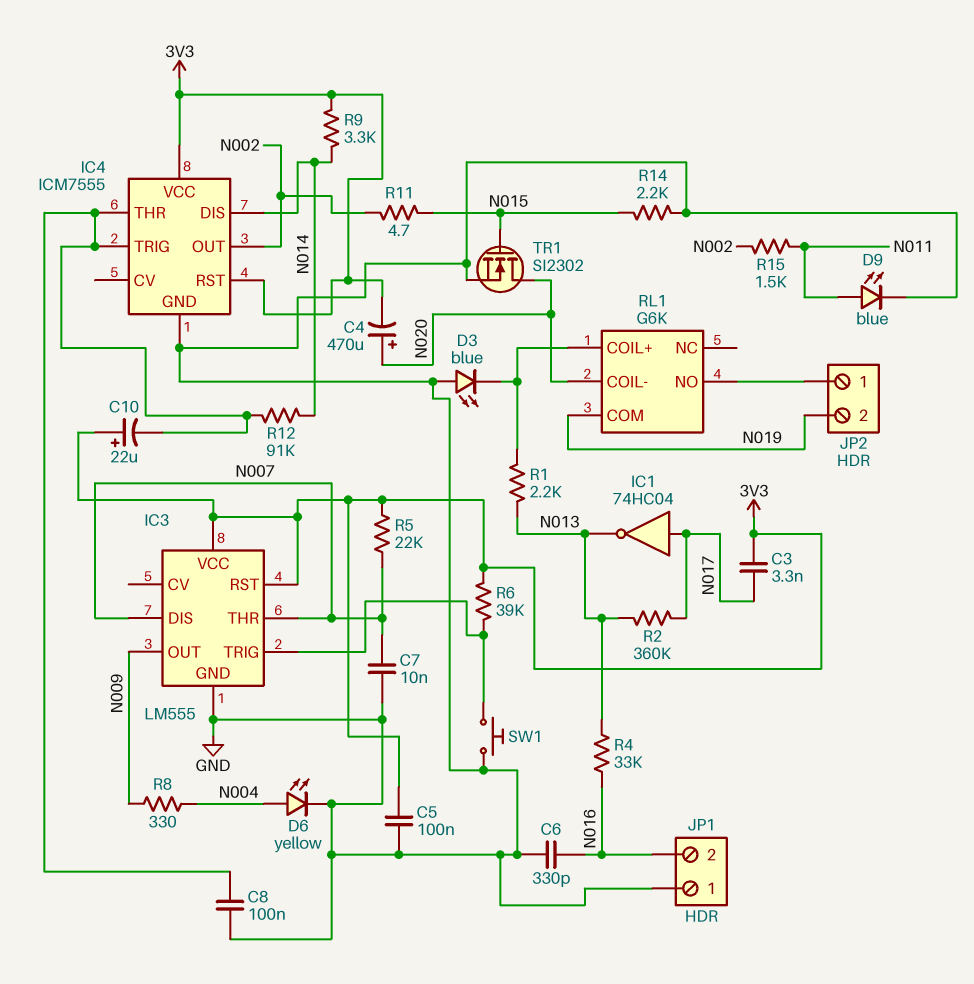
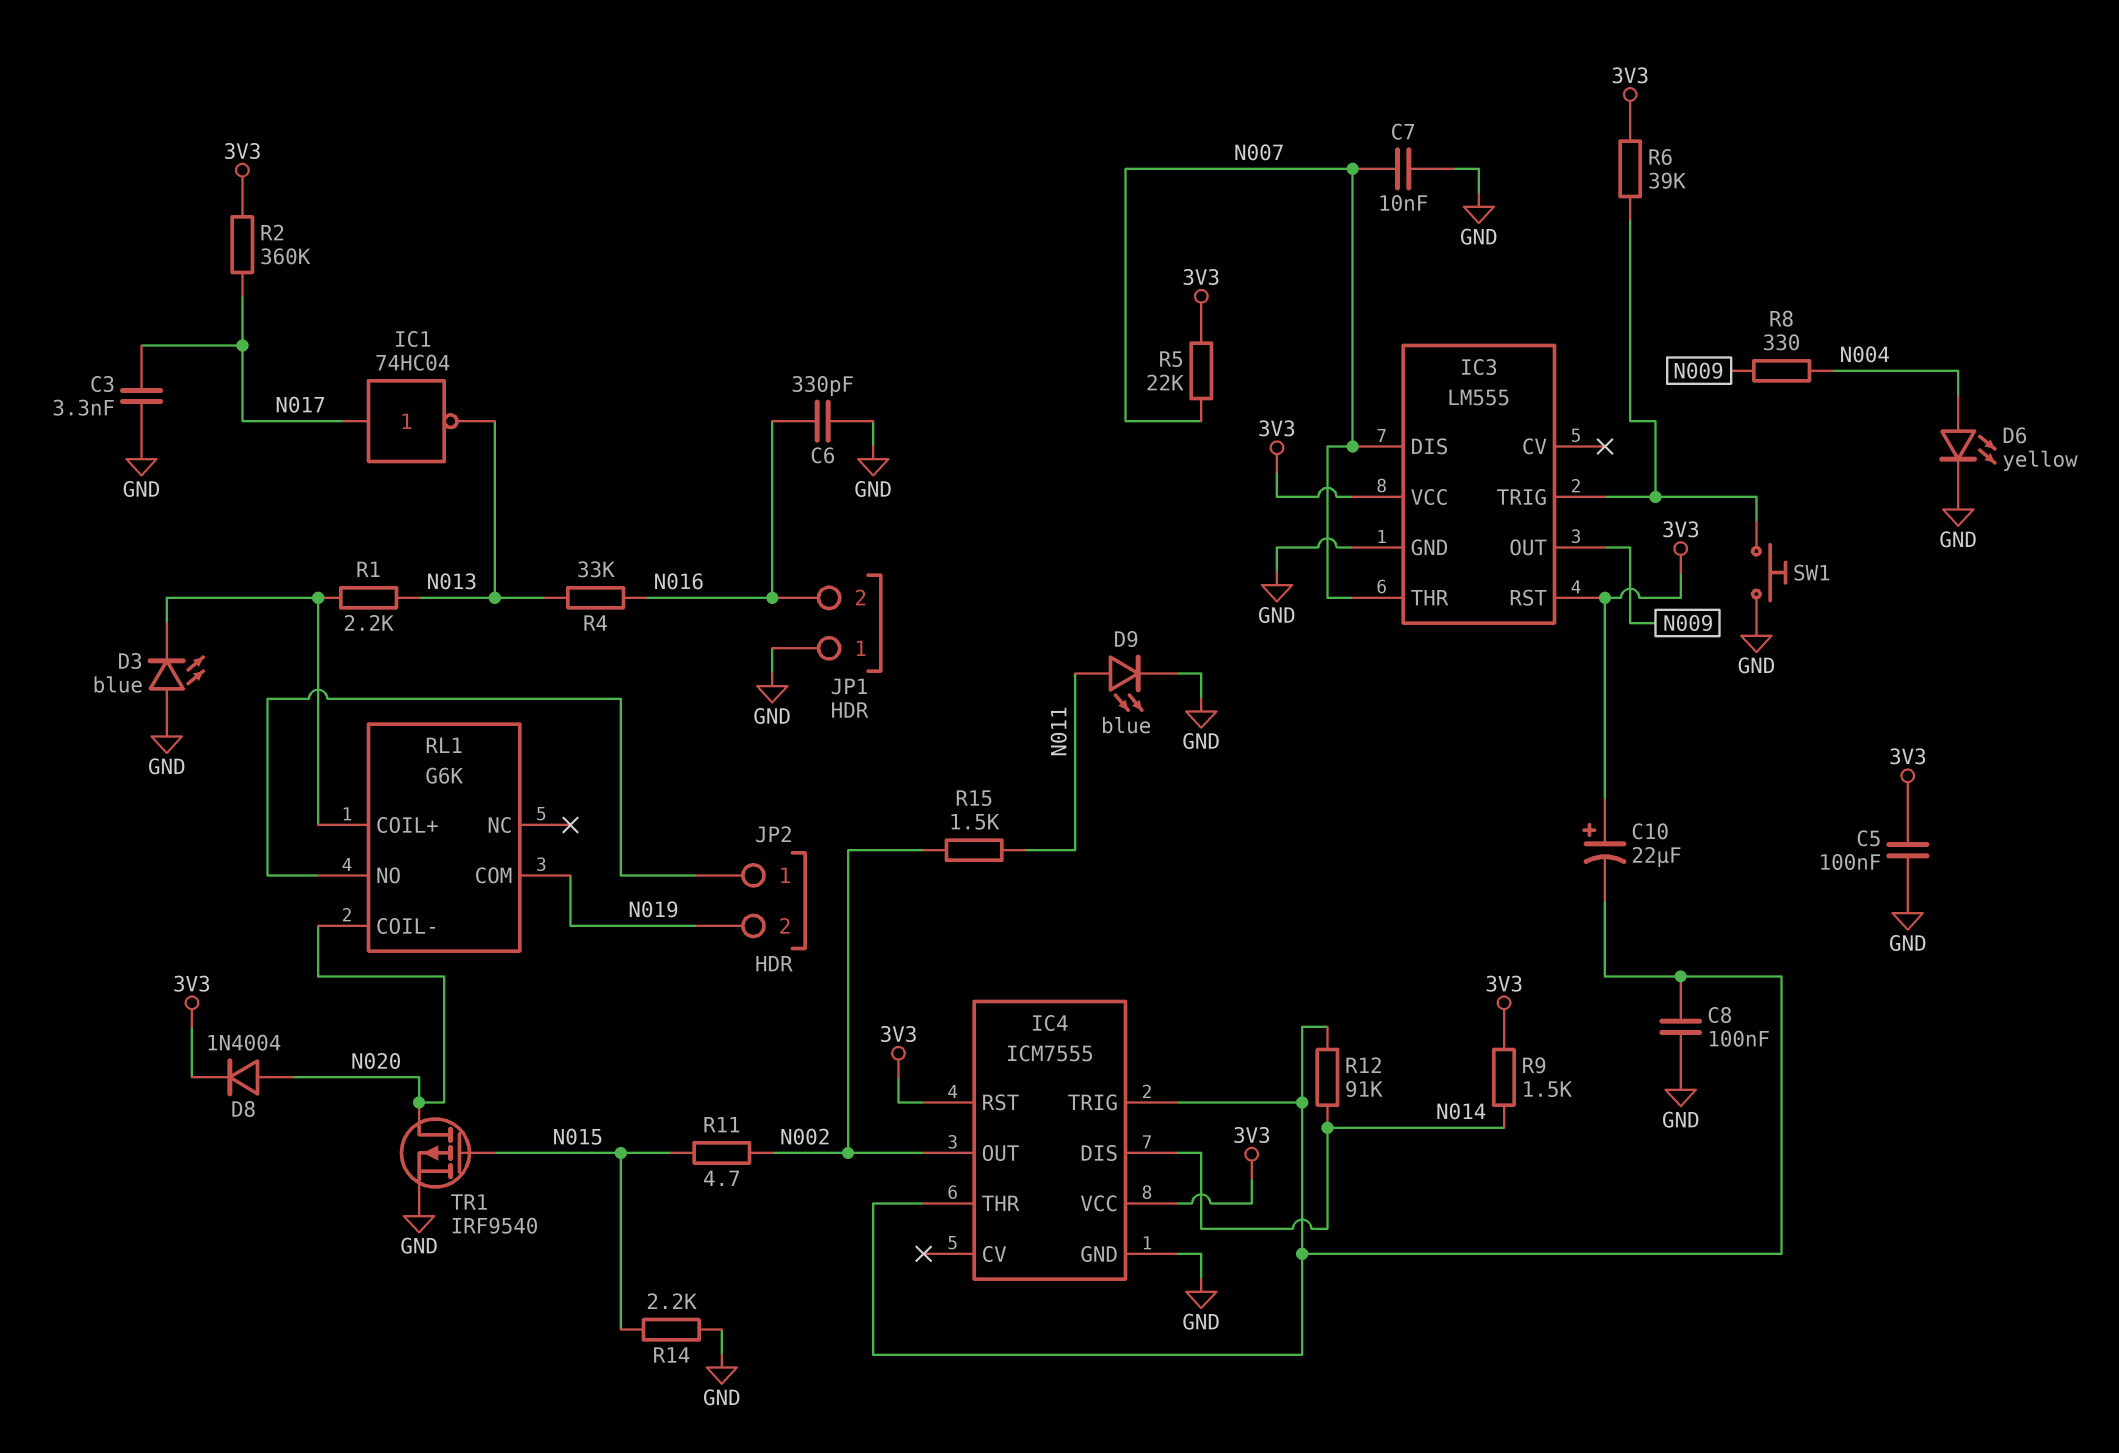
C3: 3.3nF (3V3, N017) -> 3.3nF (GND, N017)
C4: 470uF (plus N020, minus 3V3) -> none
D8: none -> diode 1N4004 (A N020, K 3V3)
R2: 360k (N013, N017) -> 360k (3V3, N017)
R9: 3.3k (3V3, N014) -> 1.5k (3V3, N014)
TR1: NMOS SI2302 (G N015, D N020, S GND) -> PMOS IRF9540 (G N015, D N020, S GND)

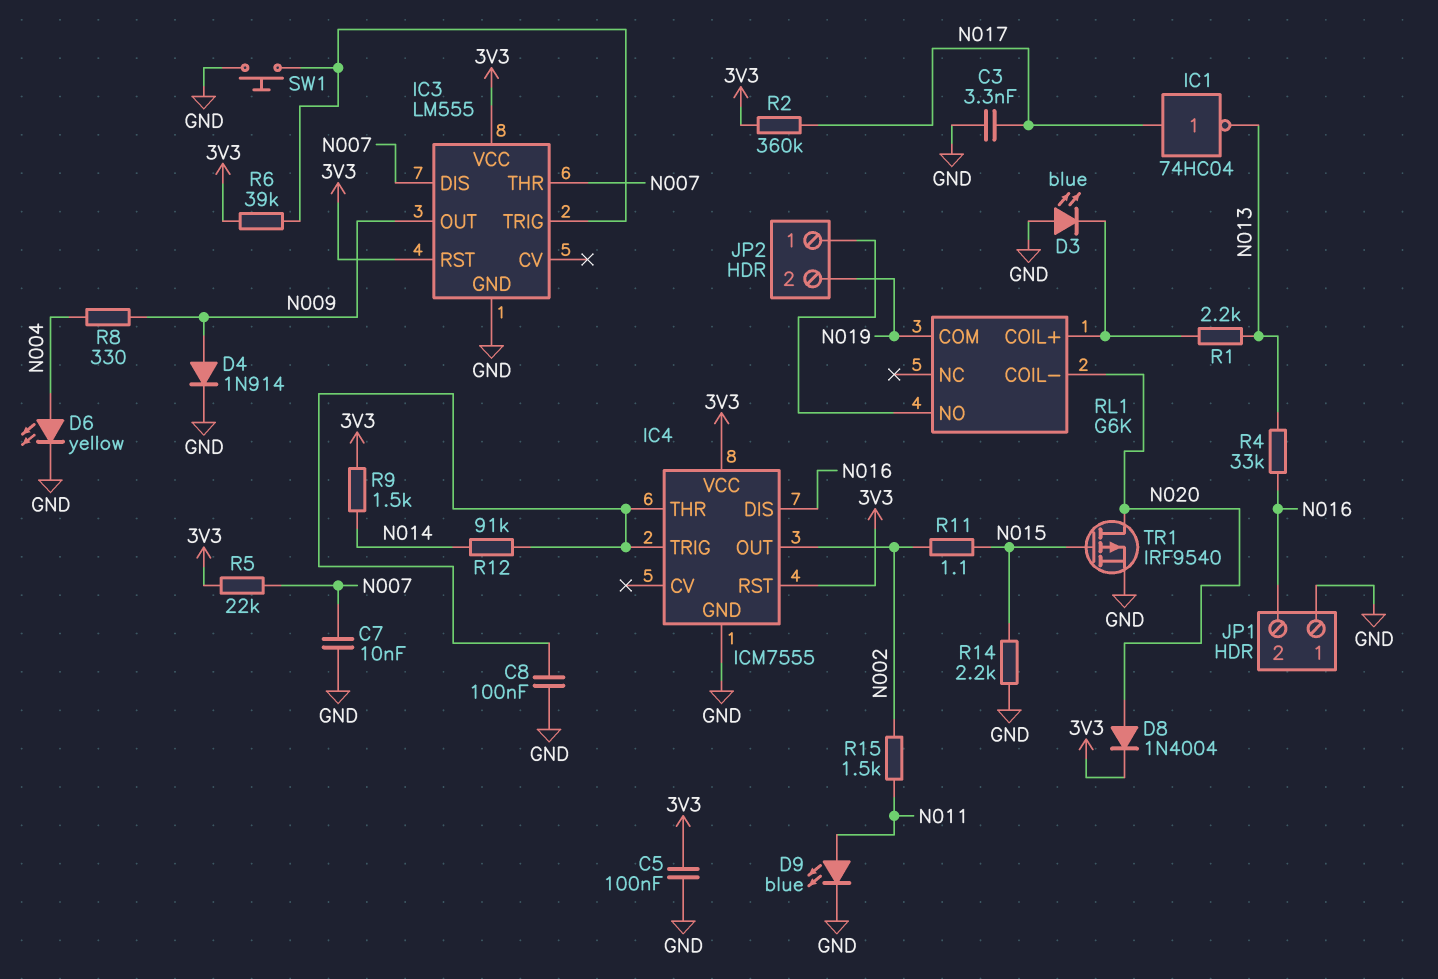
C6: 330pF (GND, N016) -> none
C10: 22uF (plus 3V3, minus IC4/THR) -> none
D4: none -> diode 1N914 (A N009, K GND)
IC4 pin DIS: N014 -> N016
R11: 4.7 (N002, N015) -> 1.1 (N002, N015)

